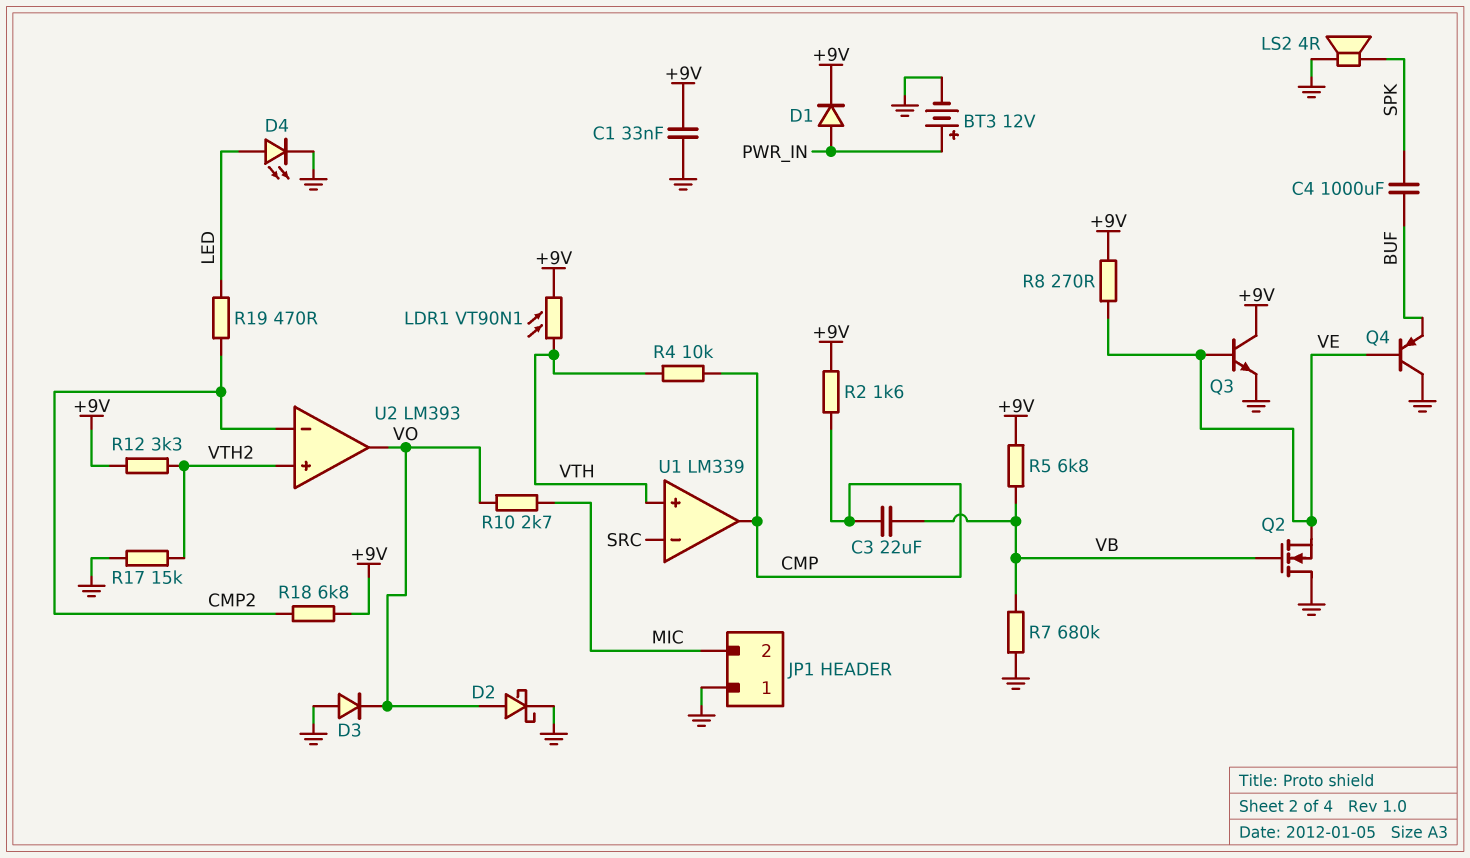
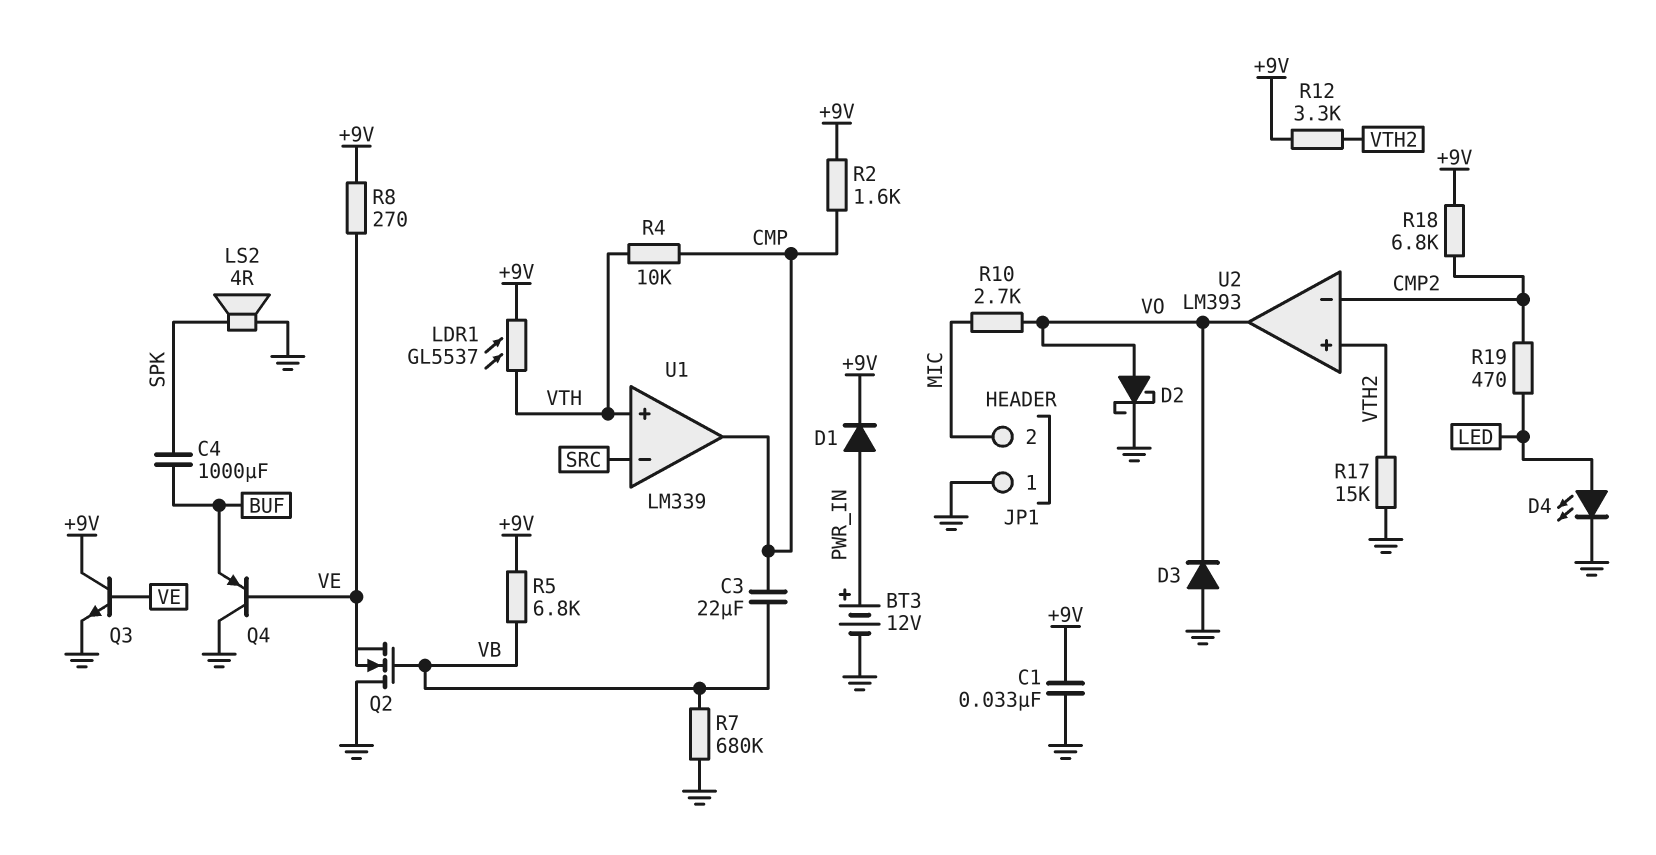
LDR1: VT90N1 (+9V, VTH) -> GL5537 (+9V, VTH)

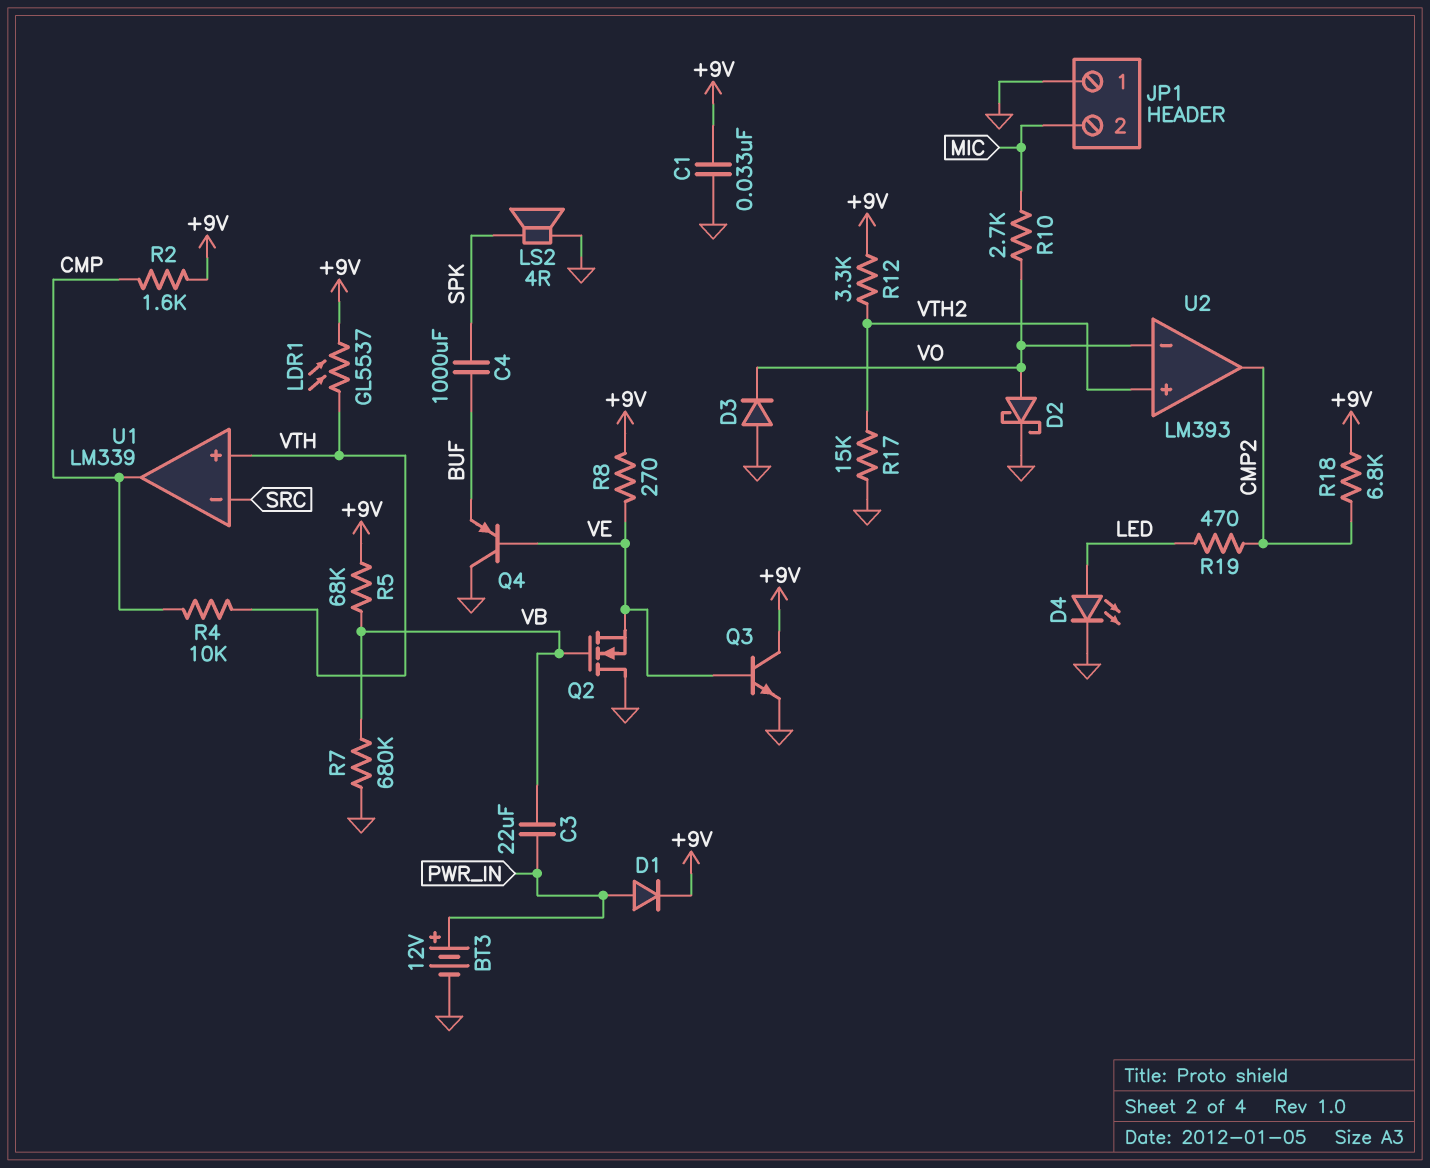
C3: 22uF (CMP, VB) -> 22uF (PWR_IN, VB)
R5: 6.8k (+9V, VB) -> 68k (+9V, VB)
U2 pin in-: CMP2 -> VO
U2 pin out: VO -> CMP2

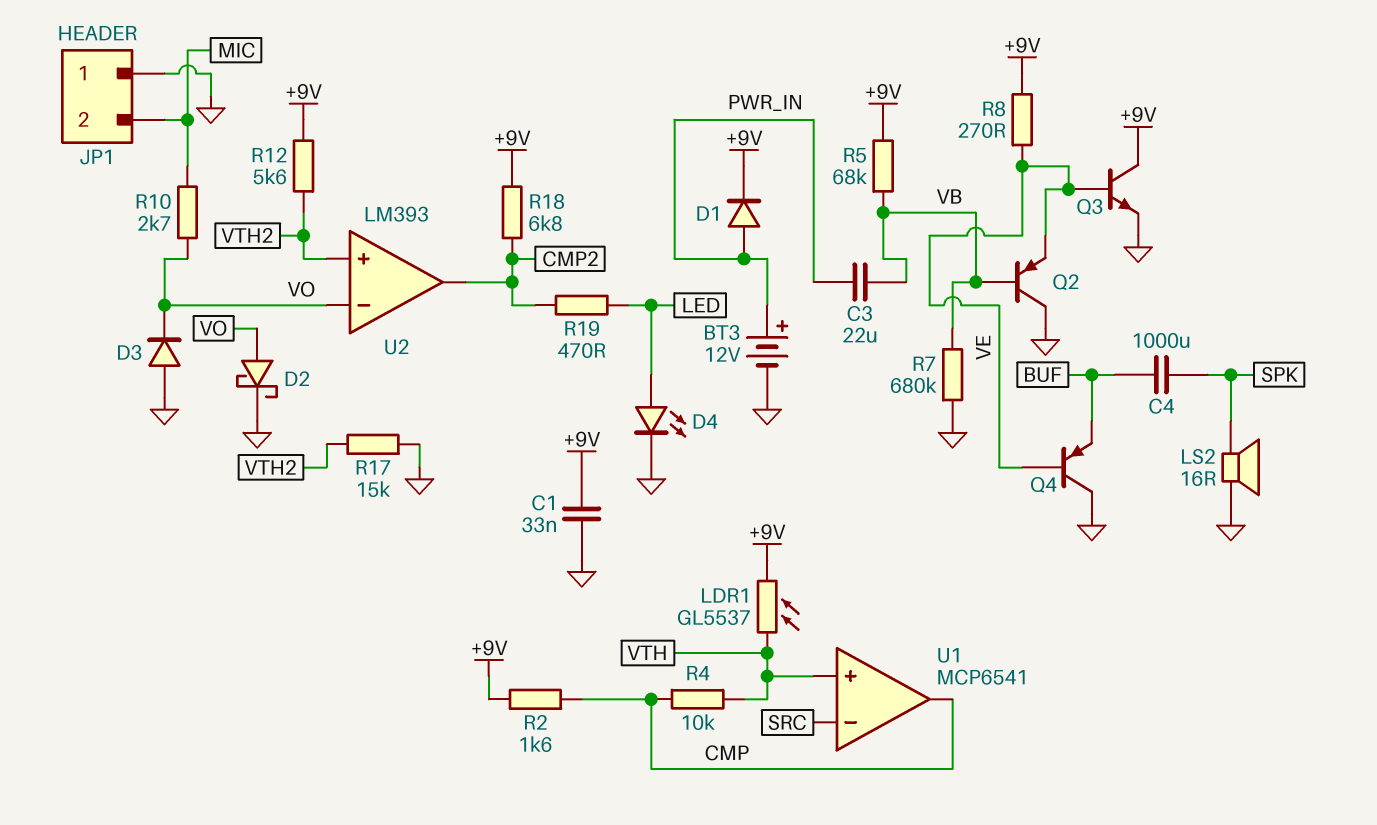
LS2: speaker 4R (GND, SPK) -> speaker 16R (GND, SPK)
Q2: NMOS (G VB, D GND, S VE) -> PNP (B VB, C GND, E VE)
R12: 3.3k (+9V, VTH2) -> 5.6k (+9V, VTH2)
U1: LM339 -> MCP6541

